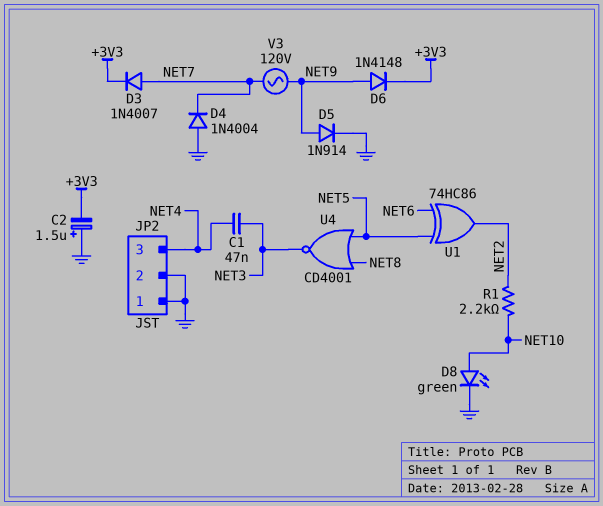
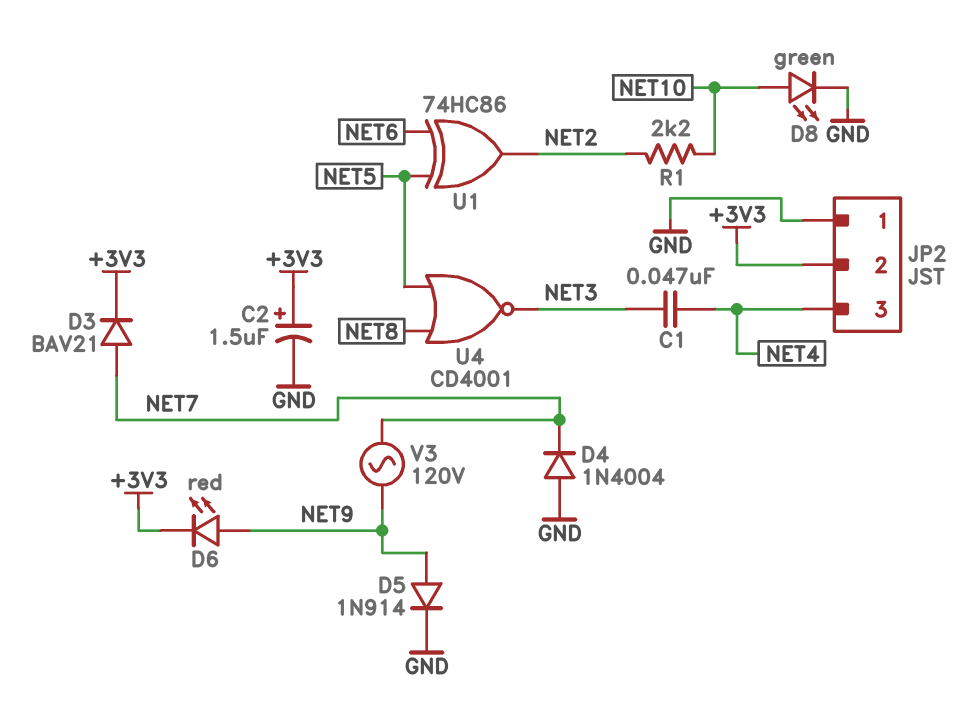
C2: 1.5uF (plus GND, minus +3V3) -> 1.5uF (plus +3V3, minus GND)
D3: diode 1N4007 (A NET7, K +3V3) -> diode BAV21 (A NET7, K +3V3)
D6: diode 1N4148 (A NET9, K +3V3) -> LED red (A NET9, K +3V3)
JP2 pin 2: GND -> +3V3

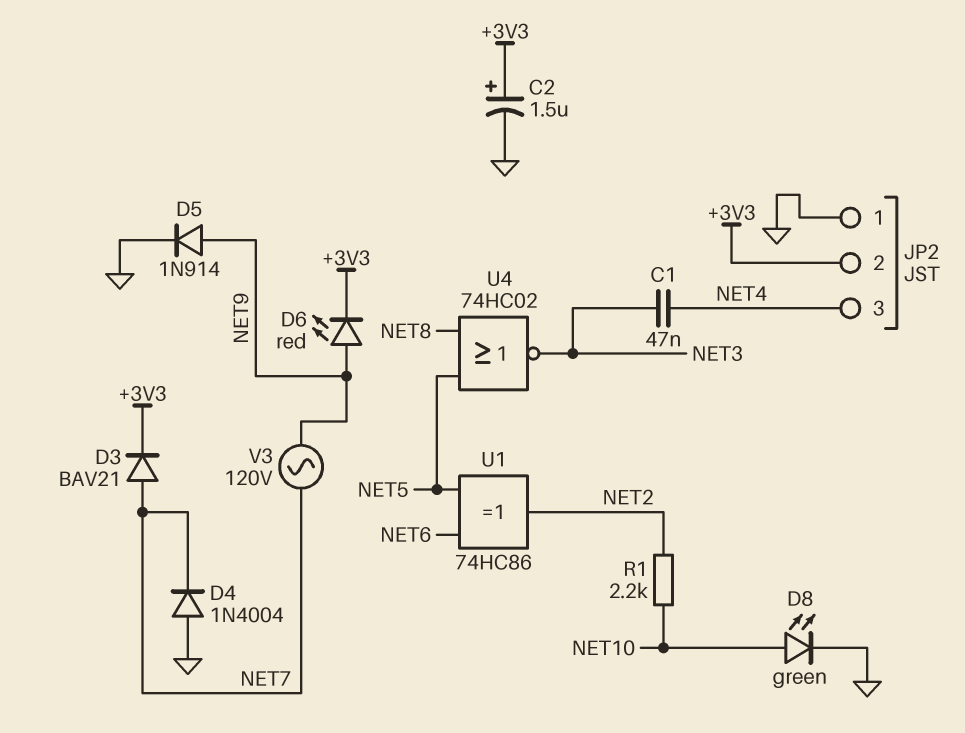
U4: NOR CD4001 (in NET5, in NET8, out NET3) -> NOR 74HC02 (in NET5, in NET8, out NET3)

